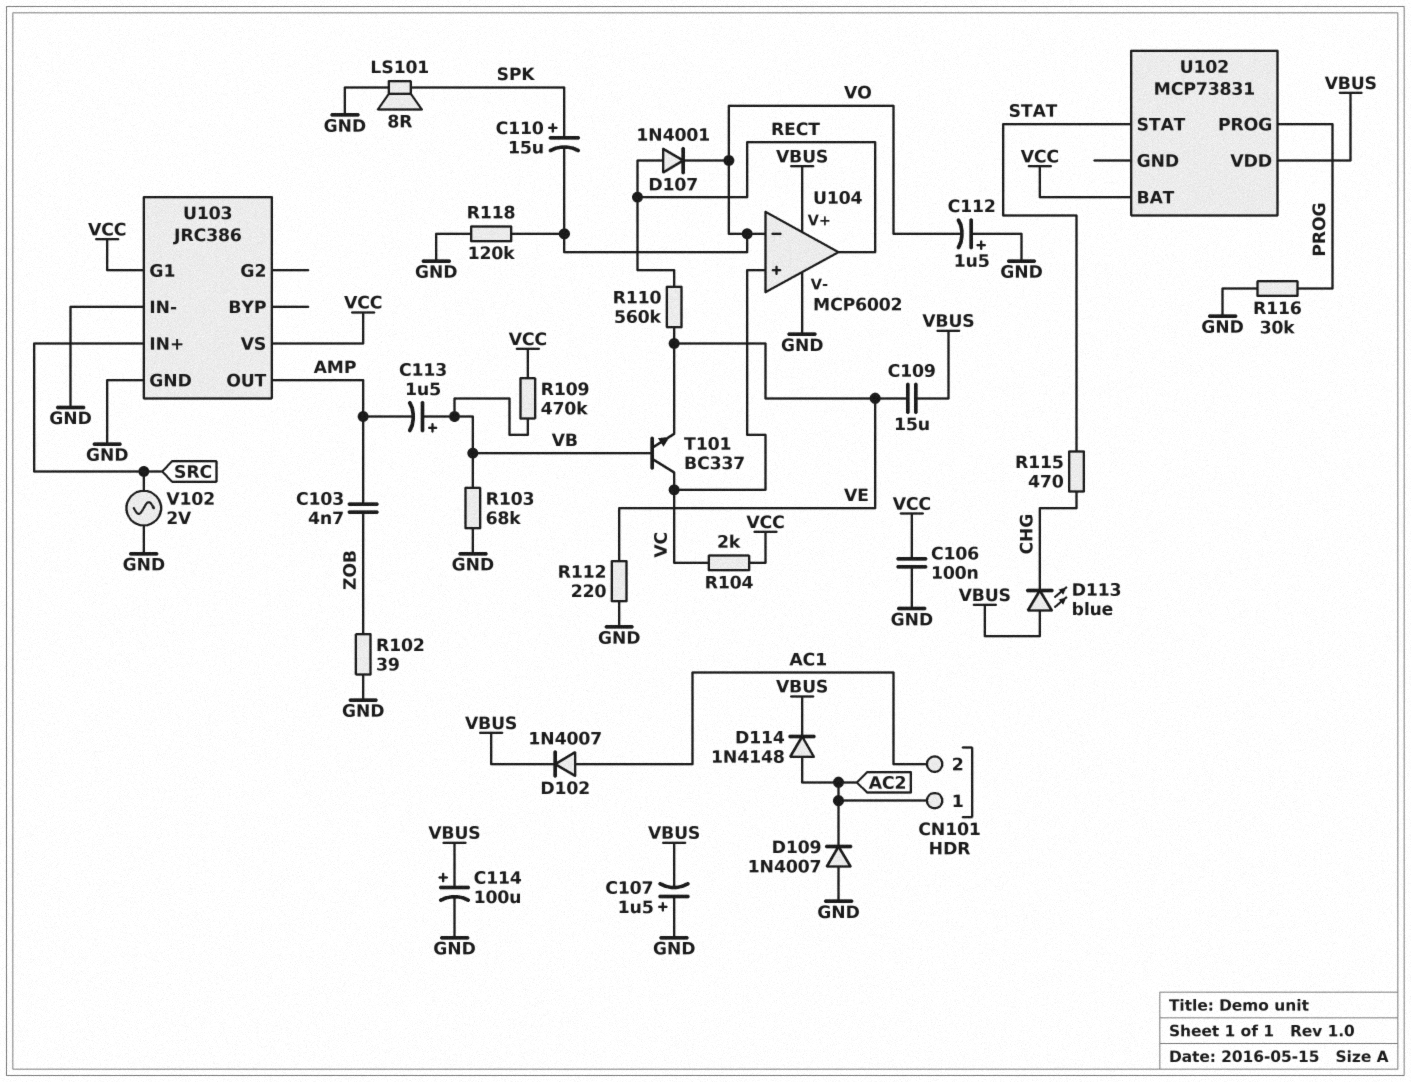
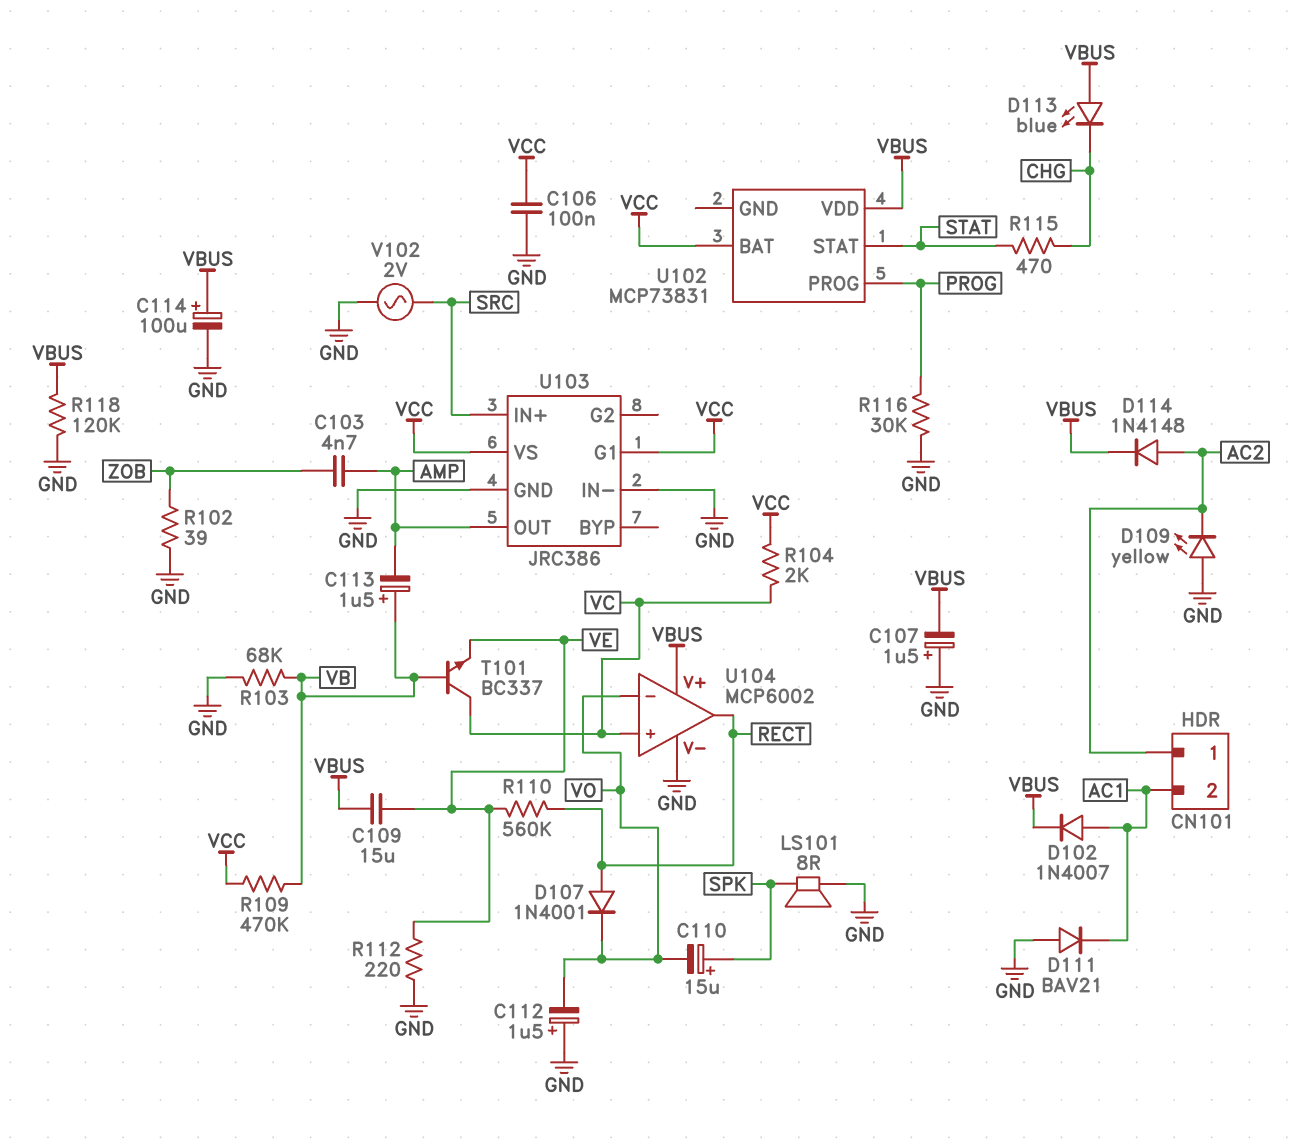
D109: diode 1N4007 (A GND, K AC2) -> LED yellow (A GND, K AC2)
D111: none -> diode BAV21 (A GND, K AC1)
R118: 120k (GND, VO) -> 120k (GND, VBUS)

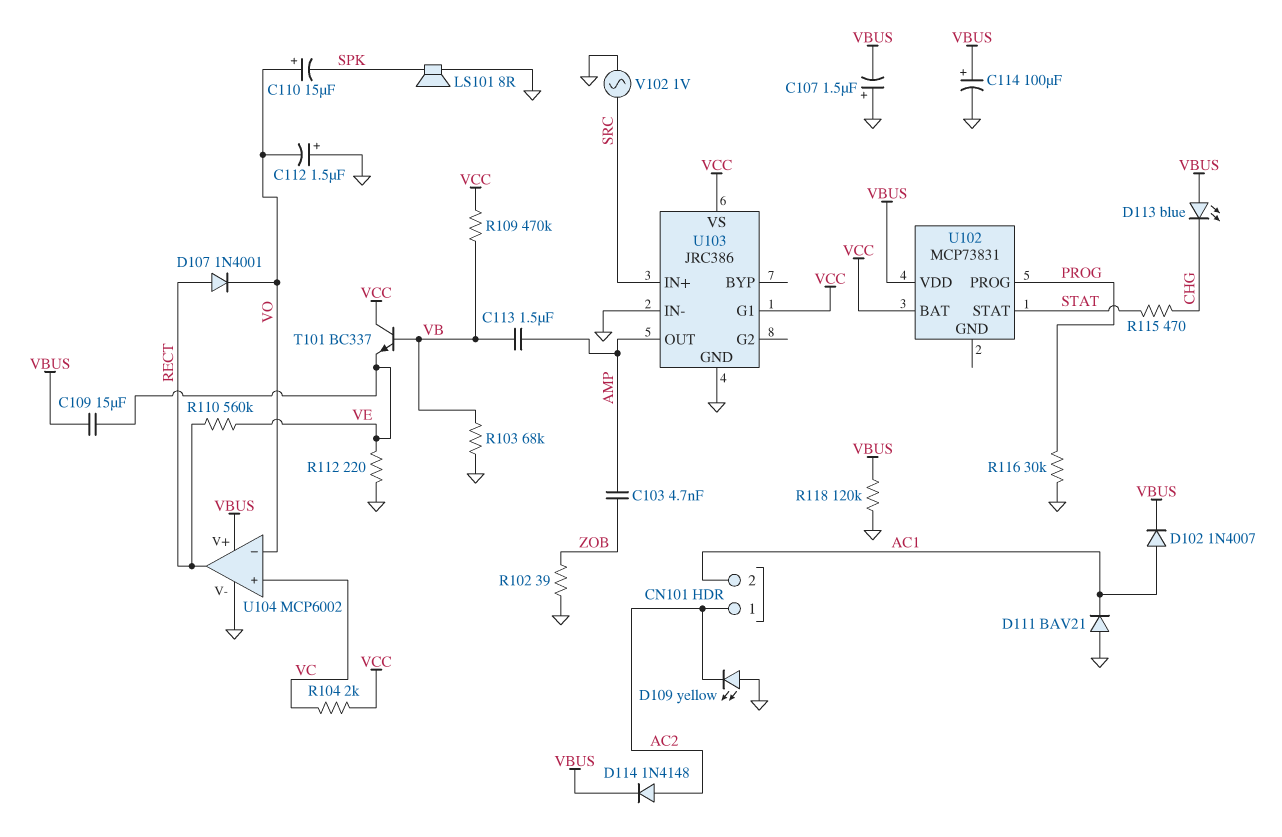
C106: 100nF (GND, VCC) -> none
C110: 15uF (plus SPK, minus VO) -> 15uF (plus VO, minus SPK)
C113: 1.5uF (plus VB, minus AMP) -> 1.5uF (AMP, VB)
T101: NPN BC337 (B VB, C VC, E VE) -> NPN BC337 (B VB, C VCC, E VE)
V102: AC 2V (GND, SRC) -> AC 1V (GND, SRC)

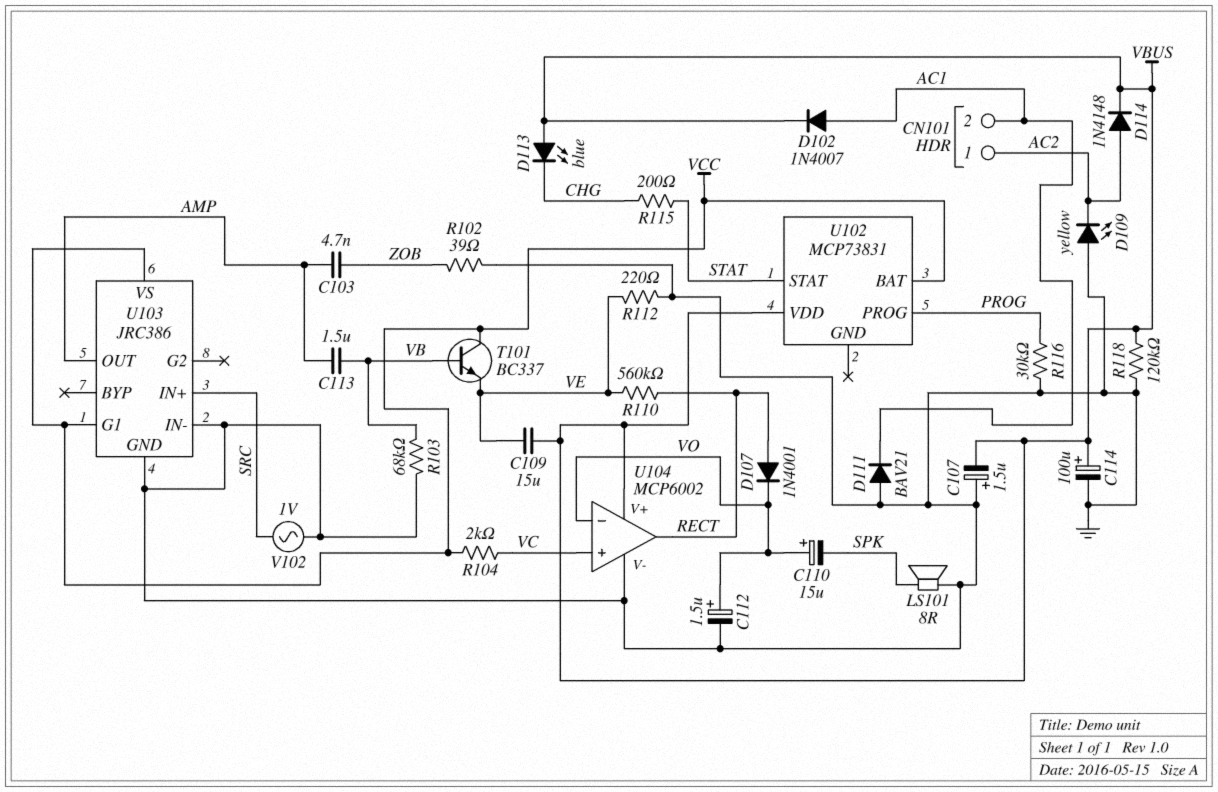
C112: 1.5uF (plus GND, minus VO) -> 1.5uF (plus VO, minus GND)
R109: 470k (VB, VCC) -> none
R115: 470 (CHG, STAT) -> 200 (CHG, STAT)

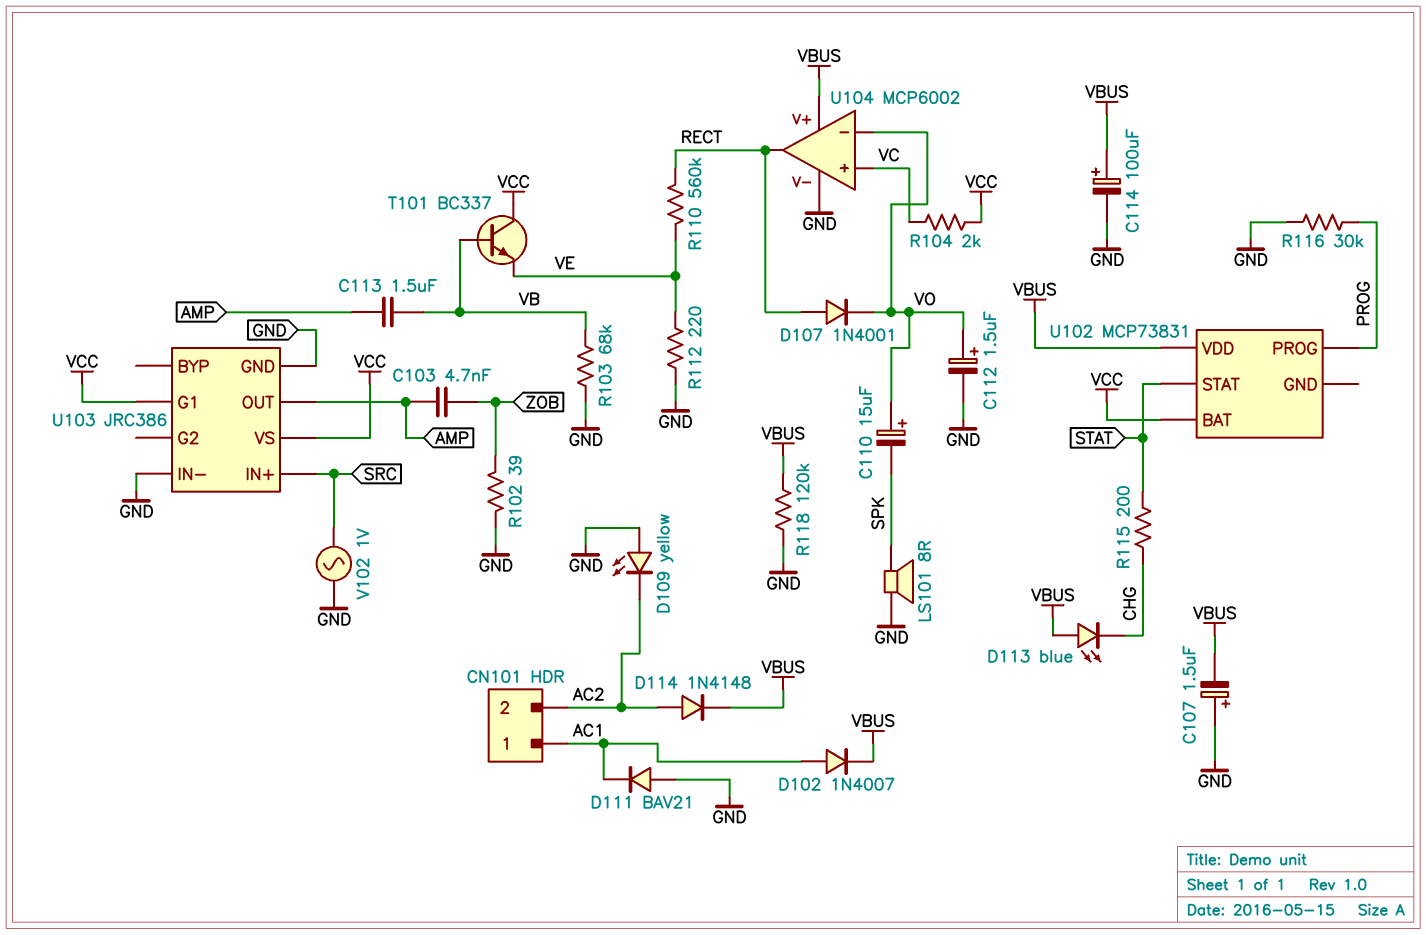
C109: 15uF (VBUS, VE) -> none
CN101 pin 1: AC2 -> AC1
CN101 pin 2: AC1 -> AC2

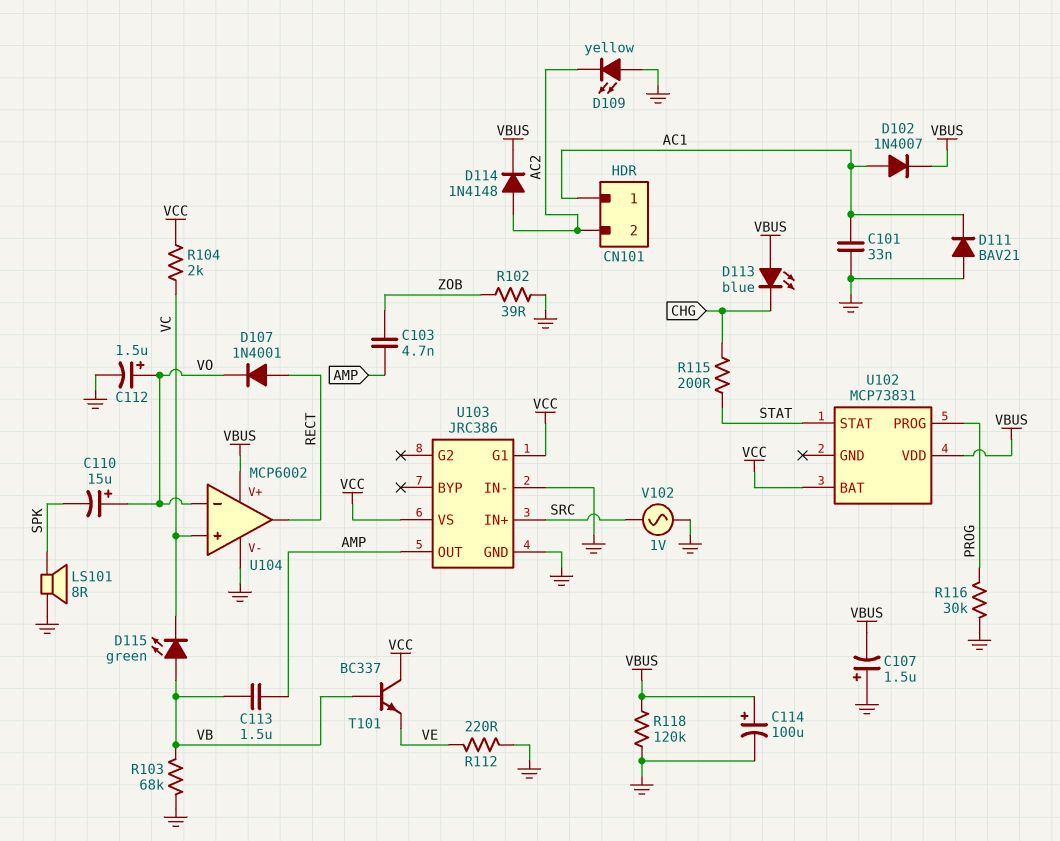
C101: none -> 33nF (AC1, GND)
D115: none -> LED green (A VB, K VC)
R110: 560k (RECT, VE) -> none

